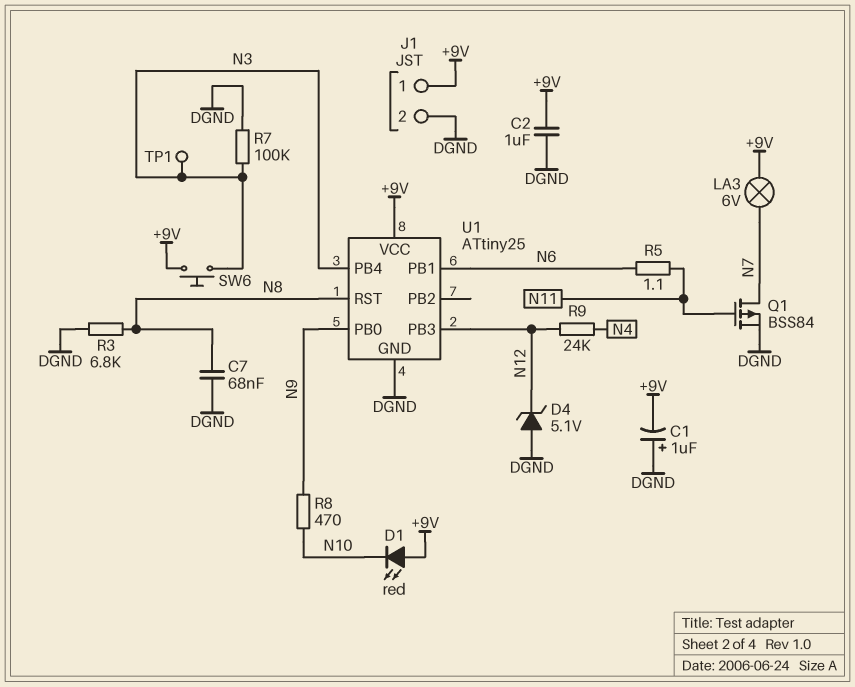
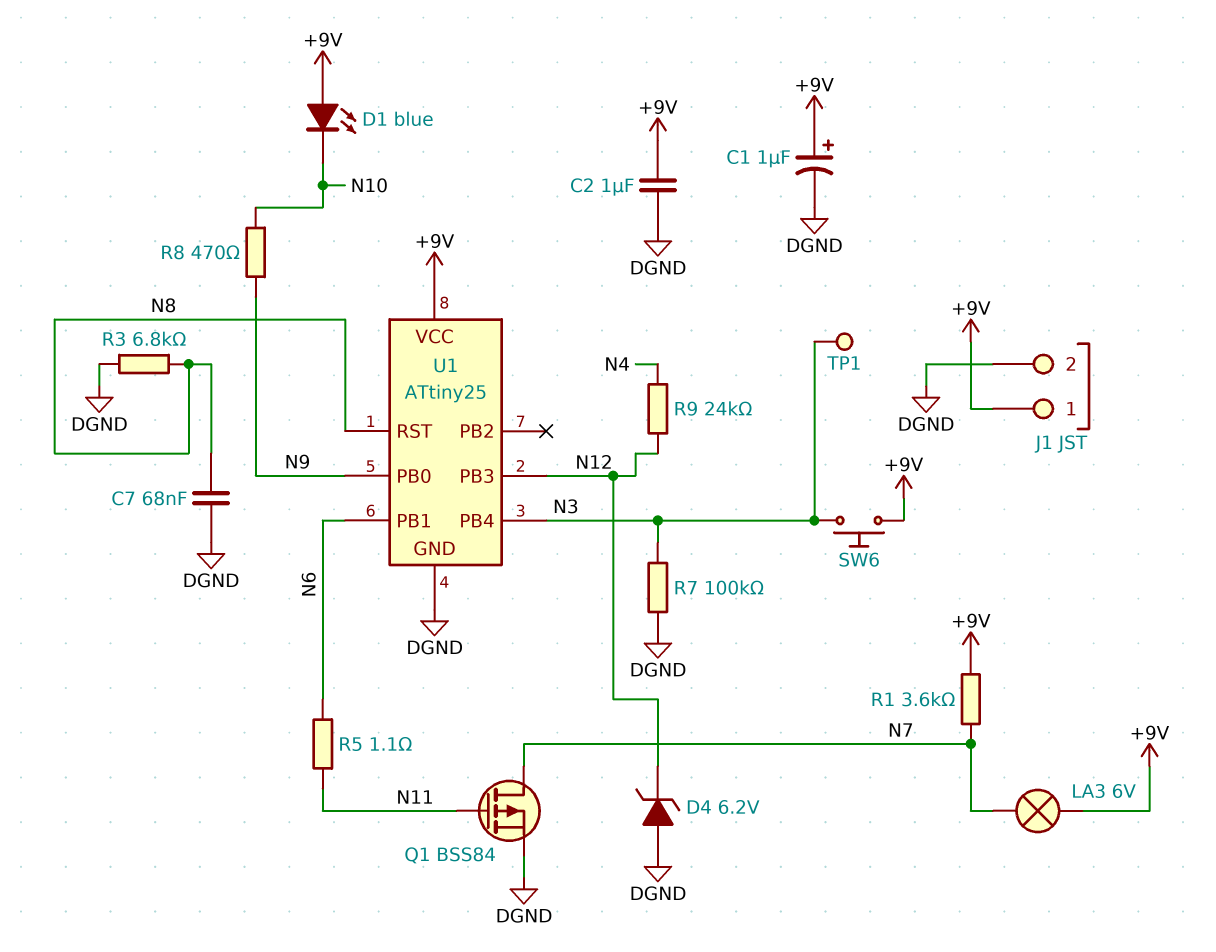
C1: 1uF (plus DGND, minus +9V) -> 1uF (plus +9V, minus DGND)
D1: LED red (A +9V, K N10) -> LED blue (A +9V, K N10)
D4: zener 5.1V (A DGND, K N12) -> zener 6.2V (A DGND, K N12)
R1: none -> 3.6k (+9V, N7)

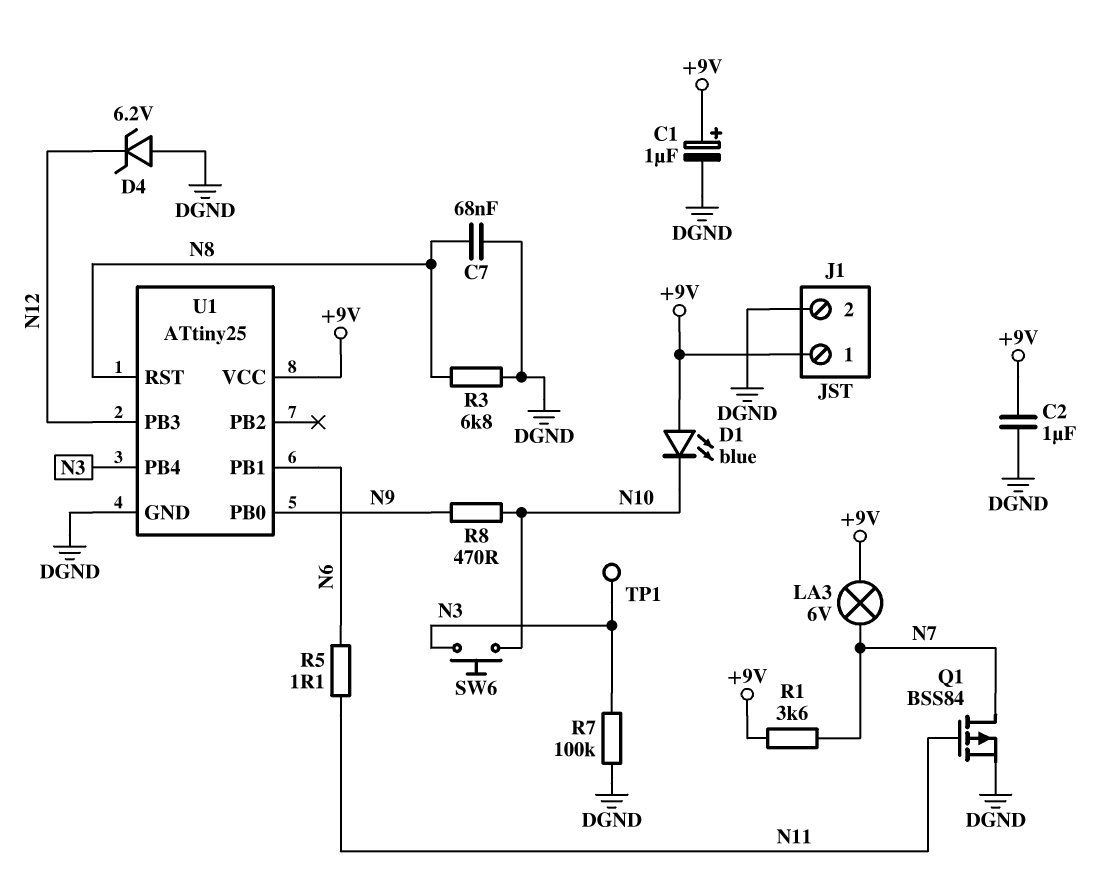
R9: 24k (N4, N12) -> none
SW6: button (+9V, N3) -> button (N3, N10)

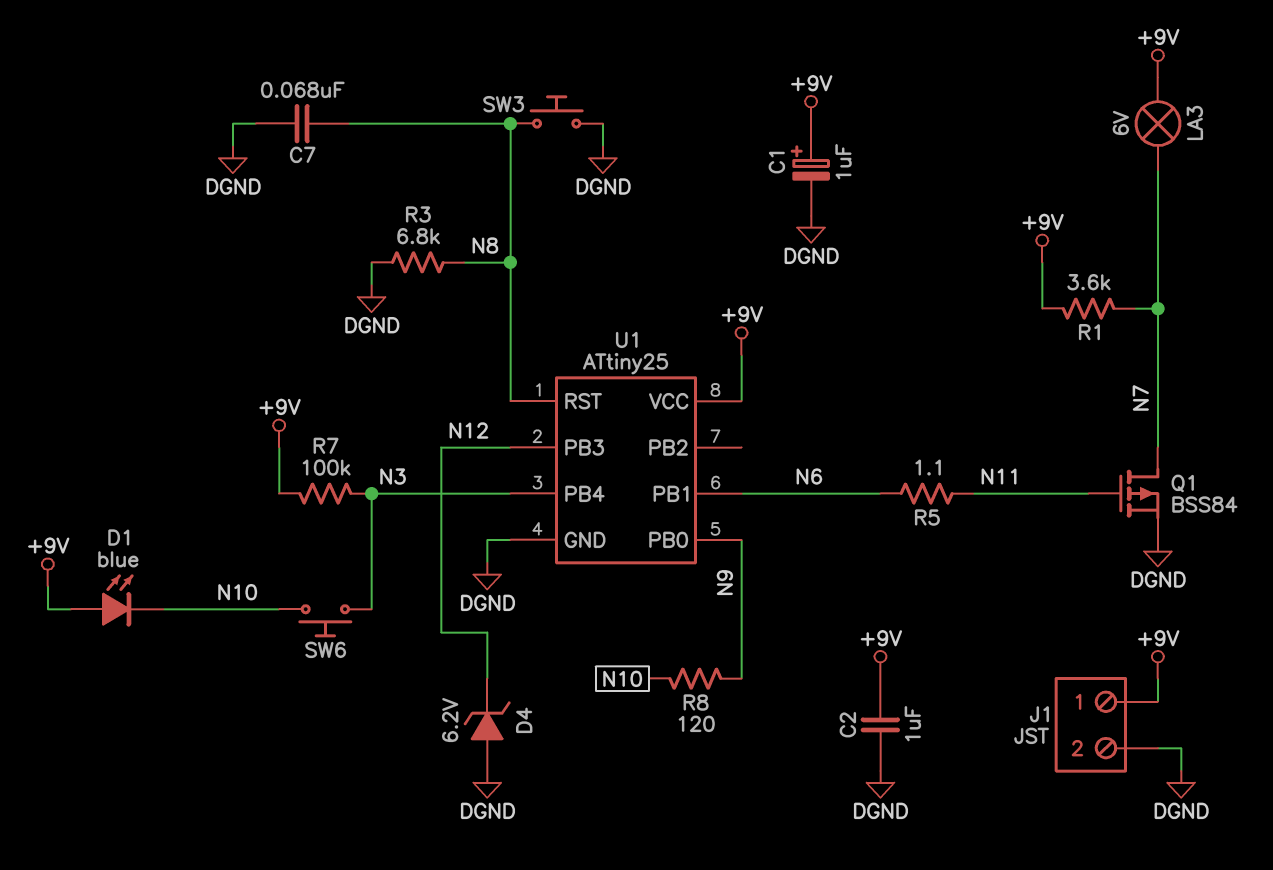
R7: 100k (DGND, N3) -> 100k (+9V, N3)
R8: 470 (N9, N10) -> 120 (N9, N10)
SW3: none -> button (DGND, N8)
TP1: test point (N3) -> none

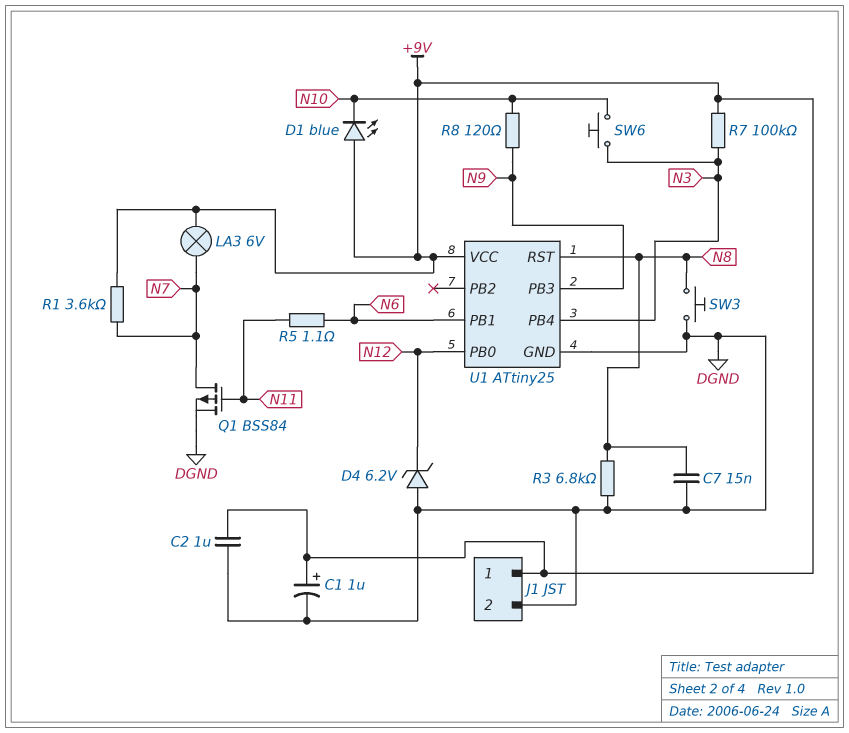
C7: 68nF (DGND, N8) -> 15nF (DGND, N8)
U1 pin PB0: N9 -> N12
U1 pin PB3: N12 -> N9

